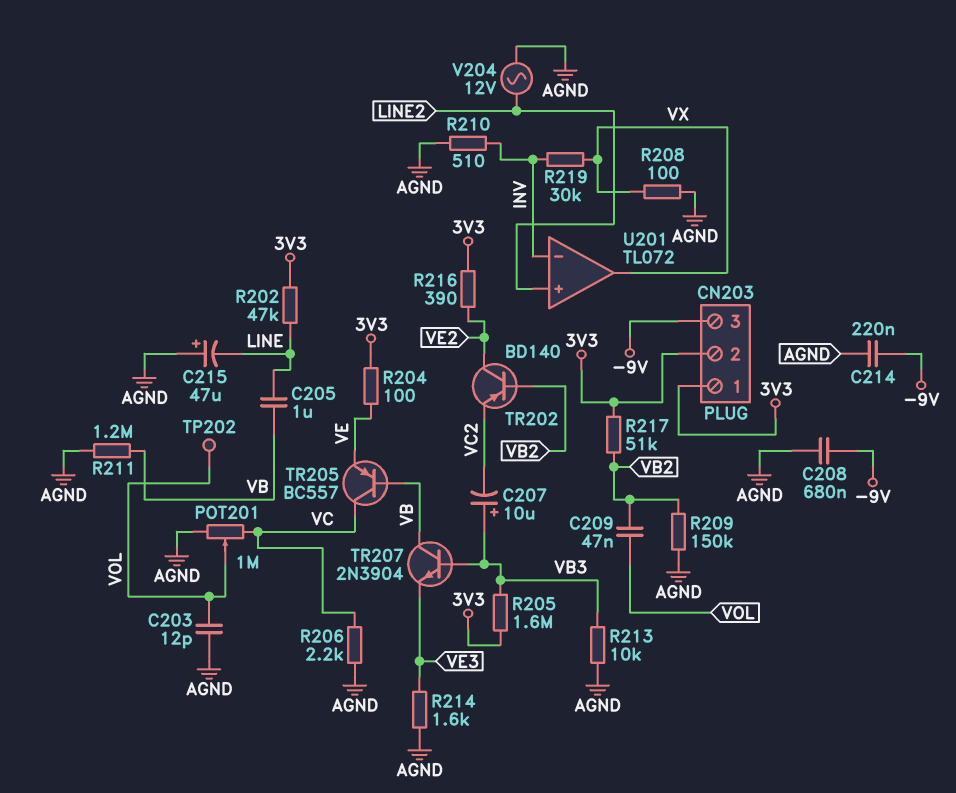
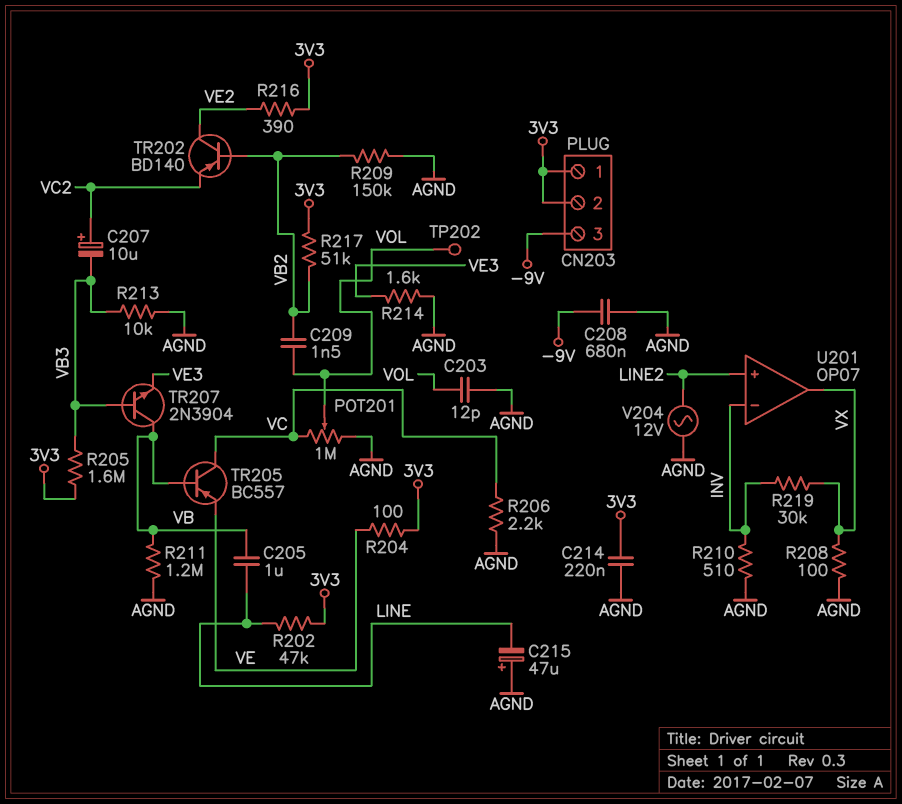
C207: 10uF (plus VB3, minus VC2) -> 10uF (plus VC2, minus VB3)
C209: 47nF (VB2, VOL) -> 1.5nF (VB2, VOL)
C214: 220nF (-9V, AGND) -> 220nF (3V3, AGND)
U201: TL072 -> OP07

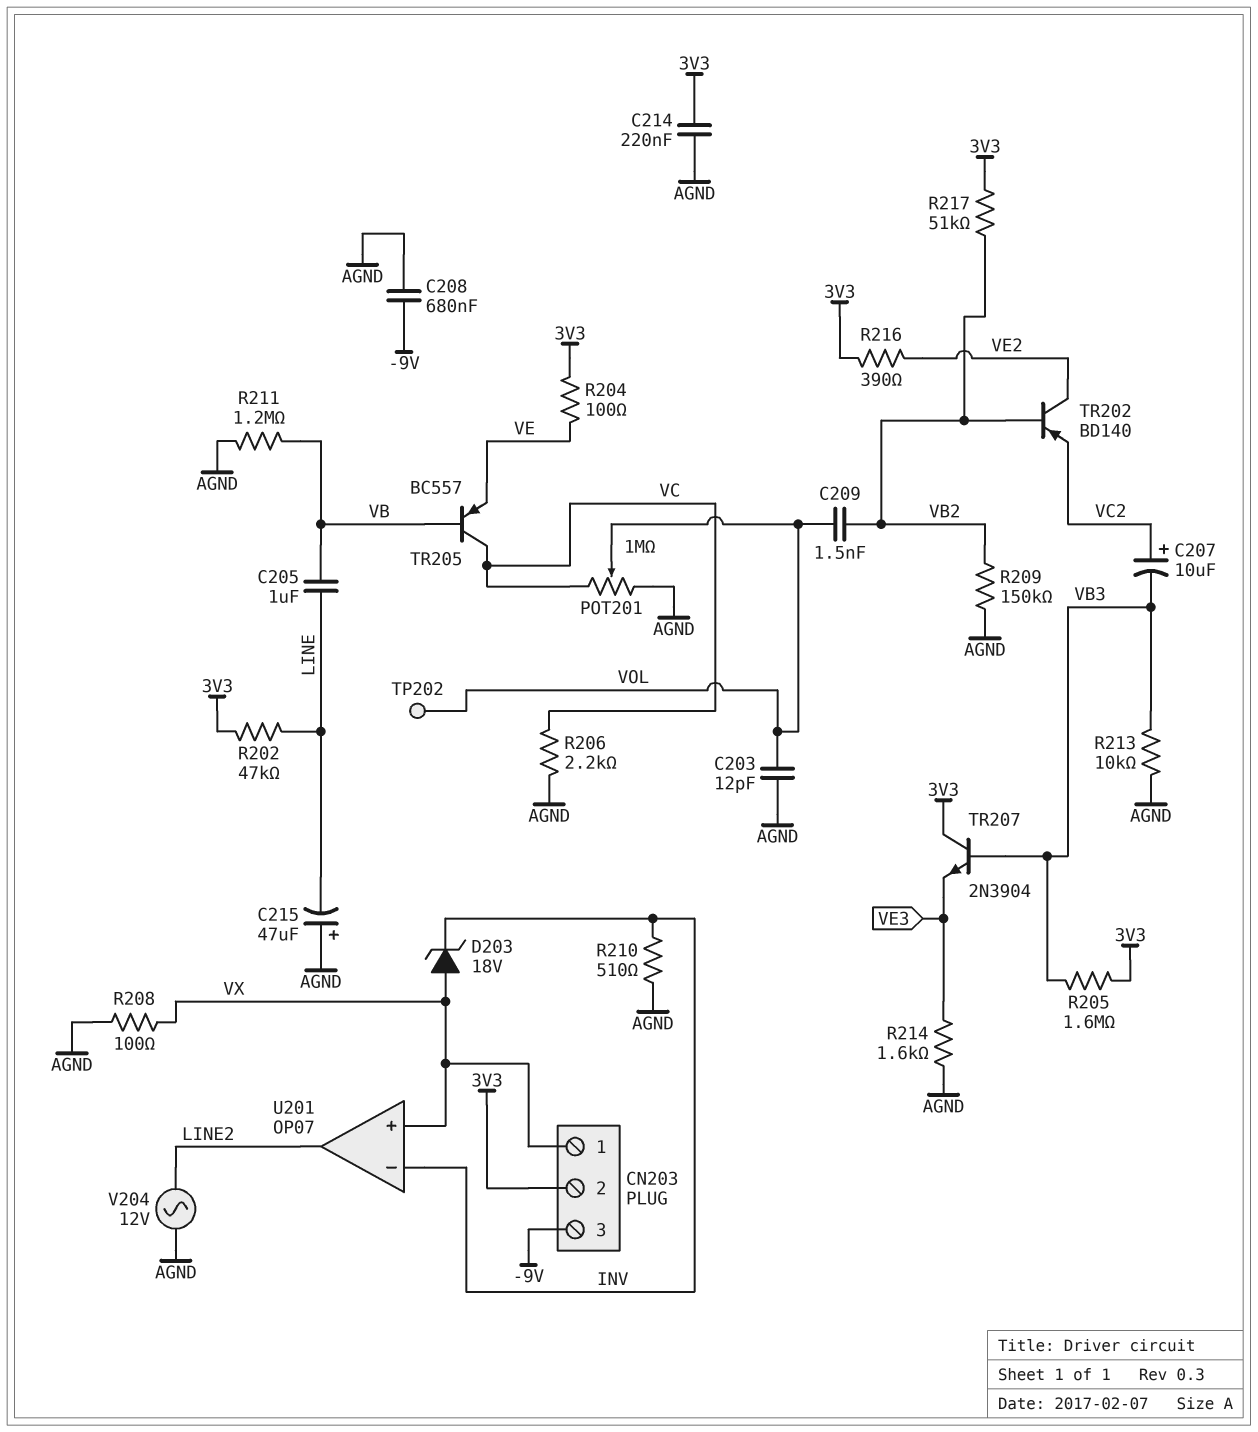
CN203 pin 1: 3V3 -> VX
D203: none -> zener 18V (A VX, K INV)
R219: 30k (INV, VX) -> none
TR207: NPN 2N3904 (B VB3, C VB, E VE3) -> NPN 2N3904 (B VB3, C 3V3, E VE3)
U201 pin in+: LINE2 -> VX
U201 pin out: VX -> LINE2

